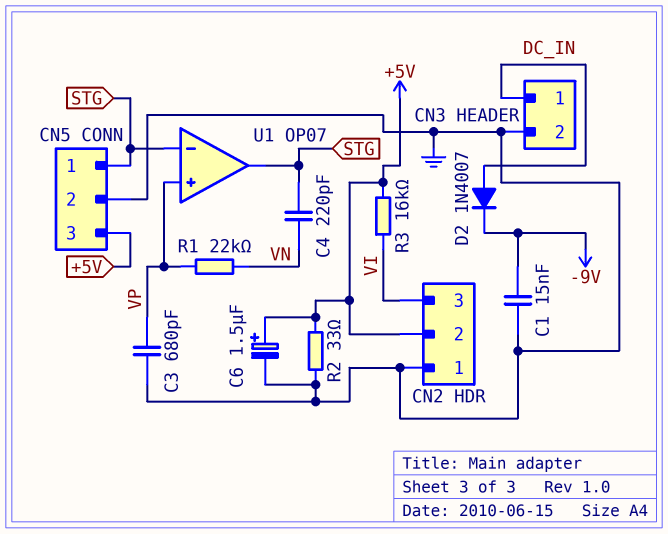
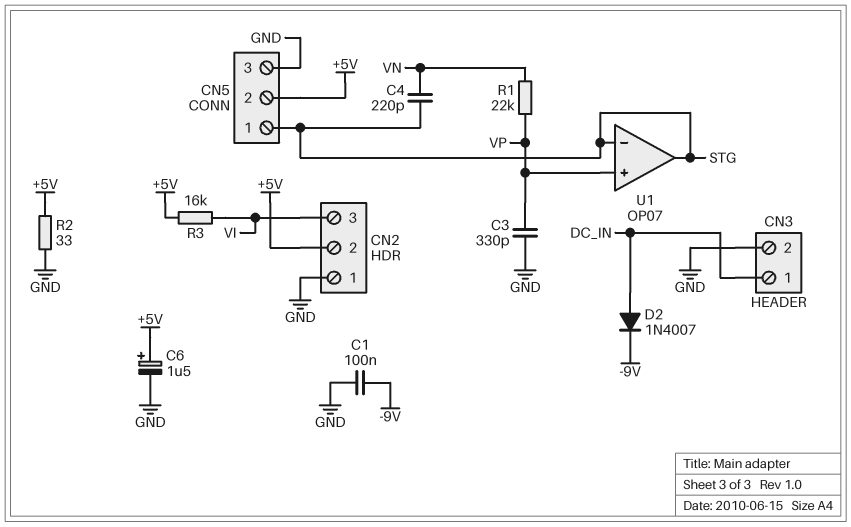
C1: 15nF (-9V, GND) -> 100nF (-9V, GND)
C3: 680pF (GND, VP) -> 330pF (GND, VP)
CN5 pin 2: GND -> +5V
CN5 pin 3: +5V -> GND

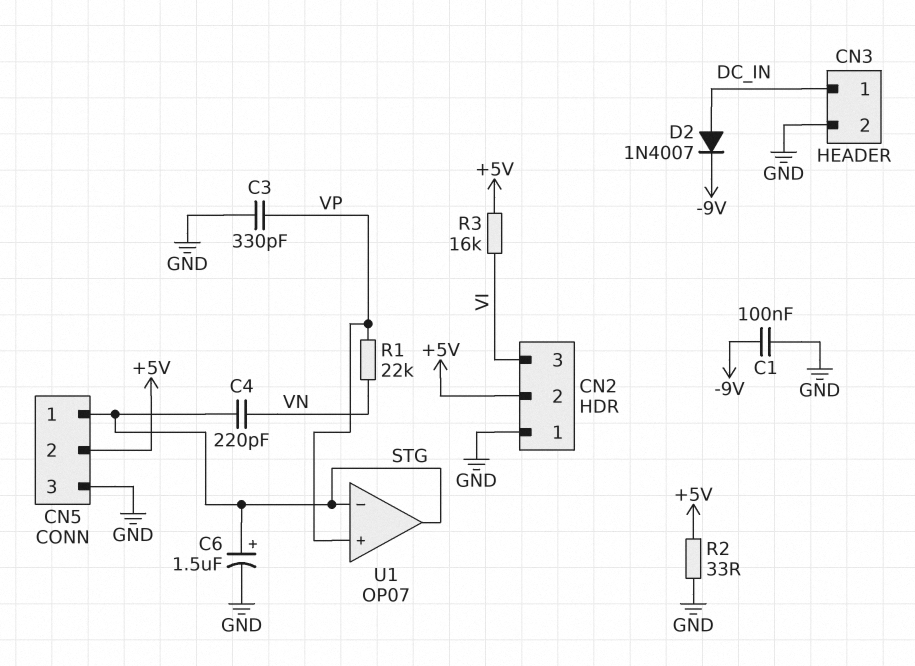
C6: 1.5uF (plus +5V, minus GND) -> 1.5uF (plus STG, minus GND)

